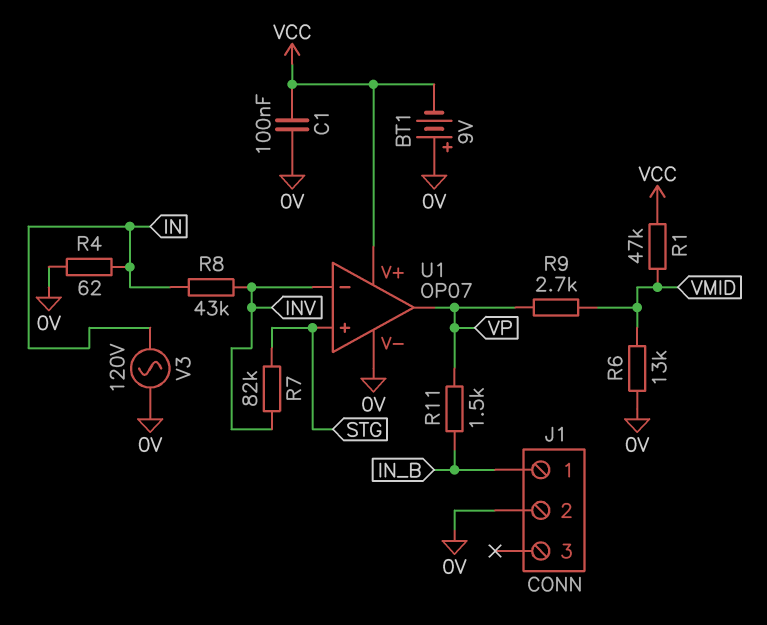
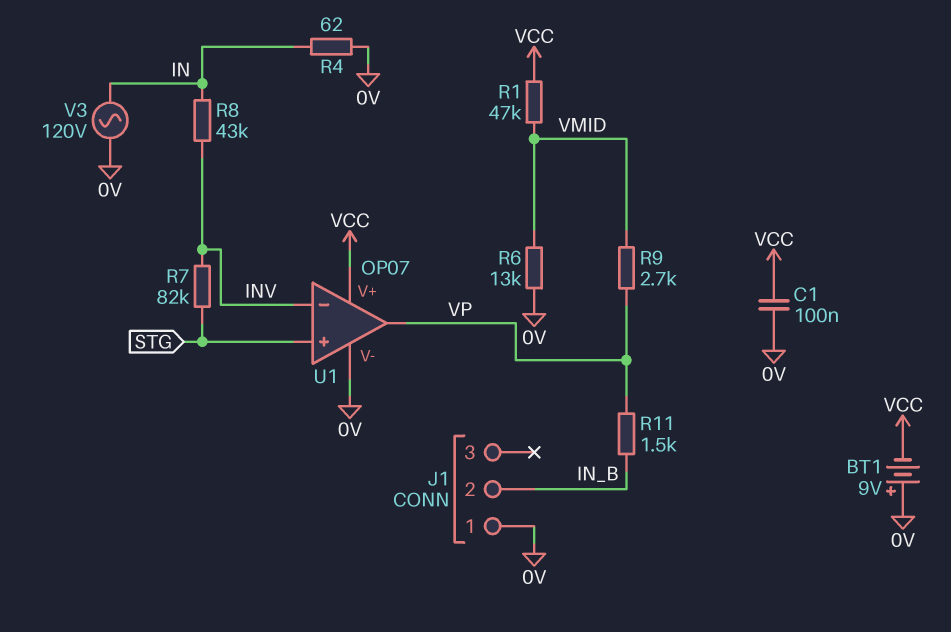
J1 pin 1: IN_B -> 0V
J1 pin 2: 0V -> IN_B

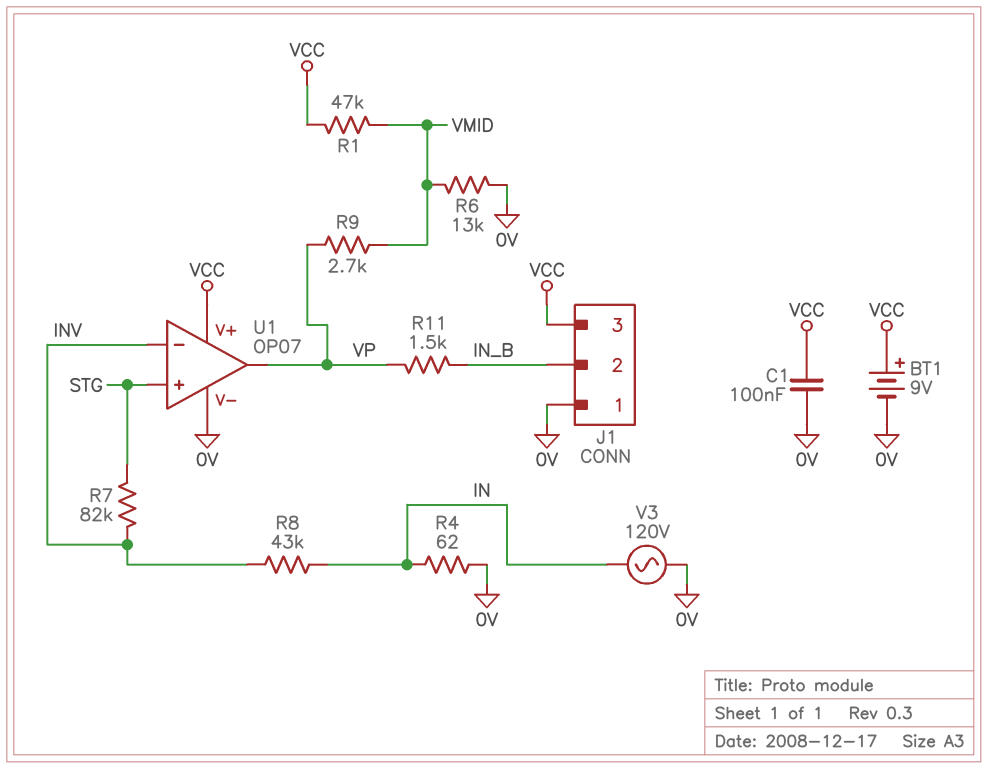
BT1: 9V (plus 0V, minus VCC) -> 9V (plus VCC, minus 0V)
J1 pin 3: none -> VCC

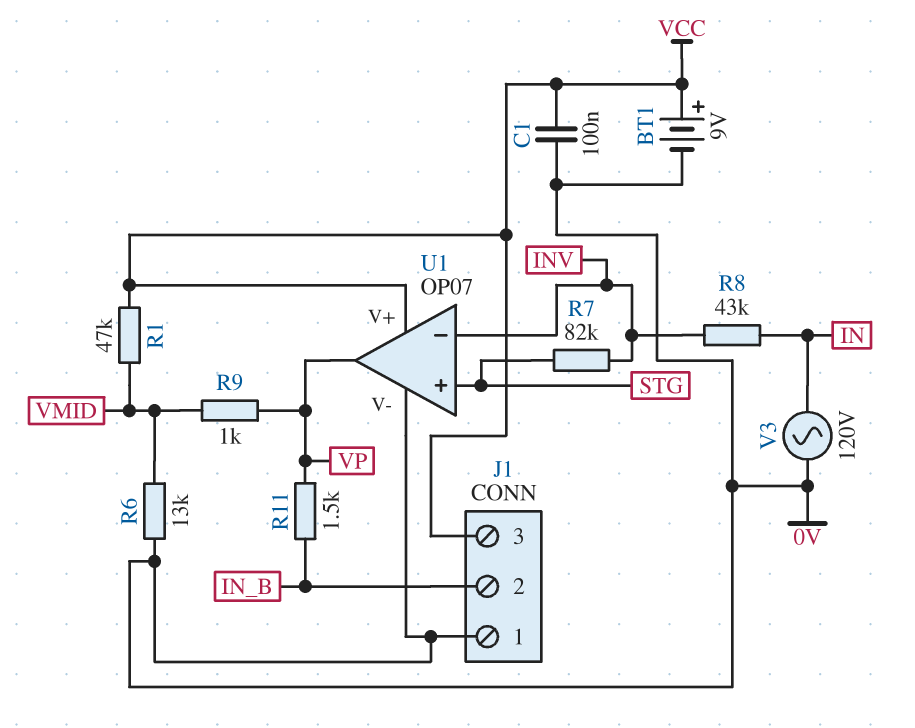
R4: 62 (0V, IN) -> none
R9: 2.7k (VMID, VP) -> 1k (VMID, VP)

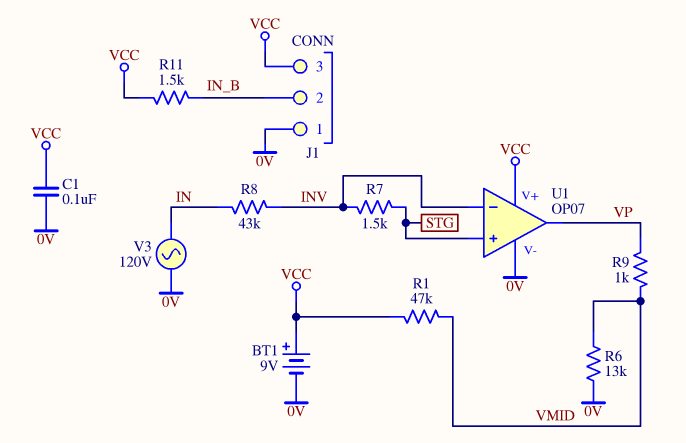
R7: 82k (INV, STG) -> 1.5k (INV, STG)
R11: 1.5k (IN_B, VP) -> 1.5k (IN_B, VCC)

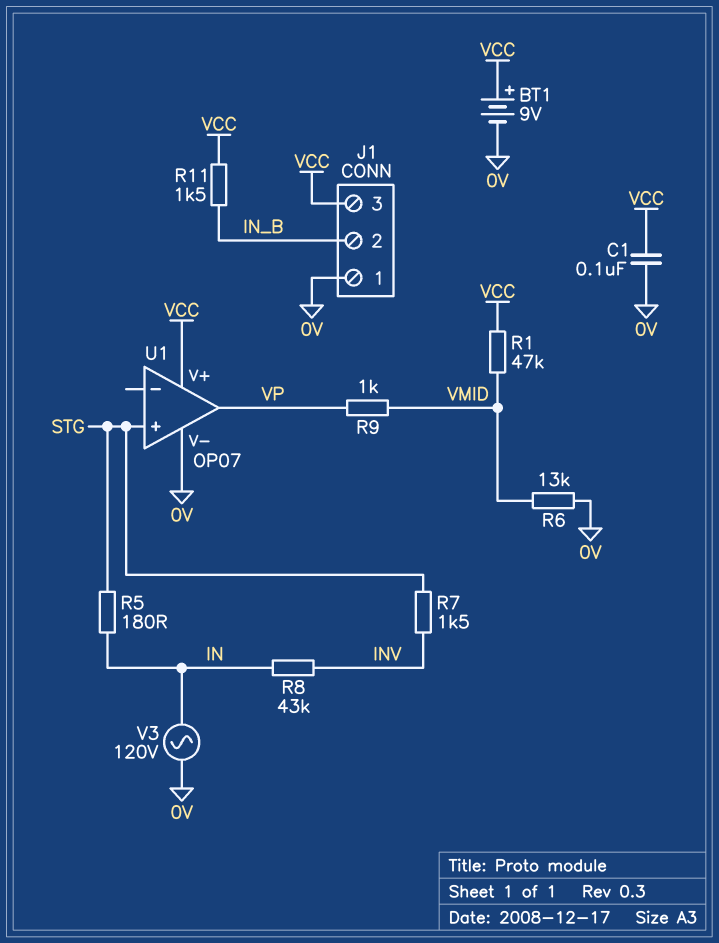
R5: none -> 180 (IN, STG)
U1 pin in-: INV -> none

